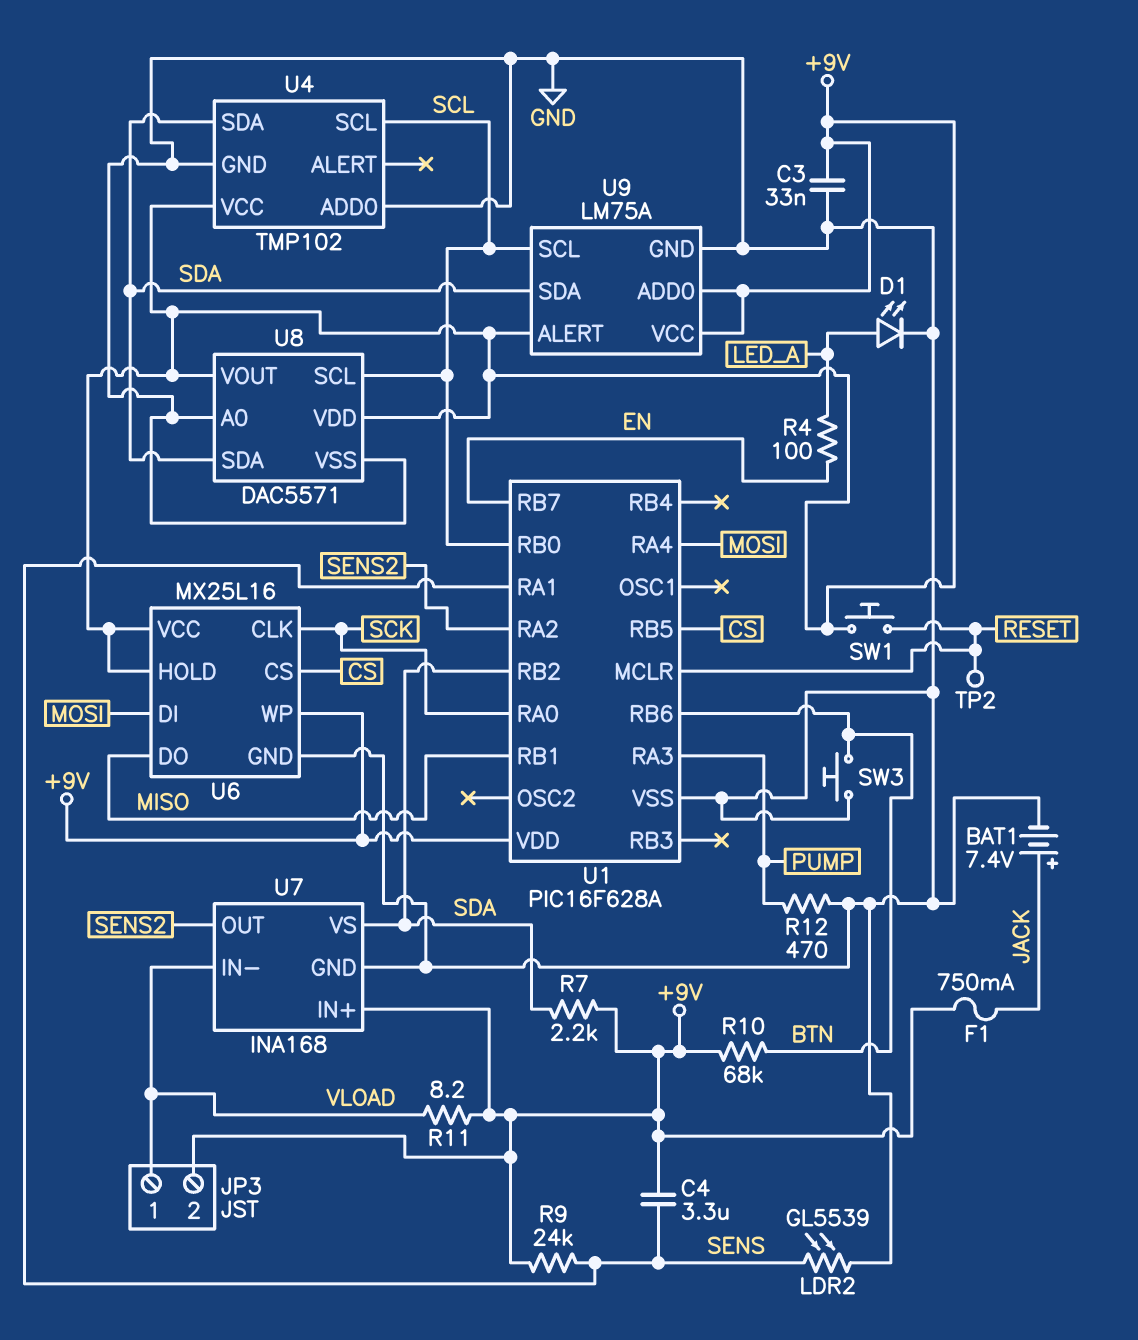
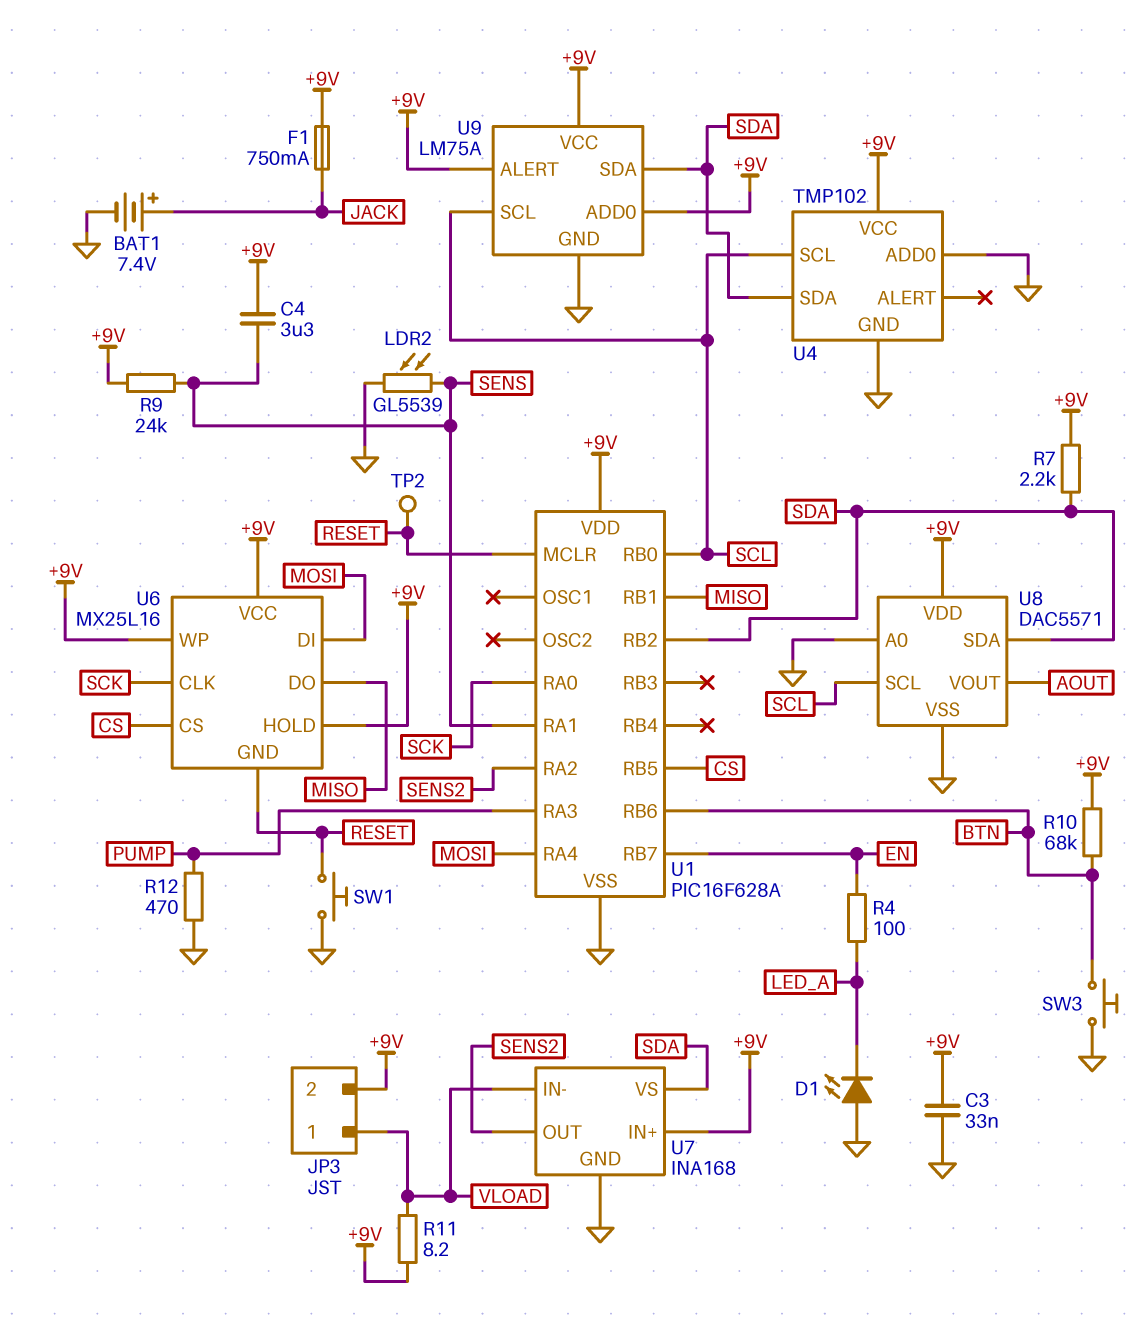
D1: LED (A LED_A, K GND) -> LED (A GND, K LED_A)
SW1: button (+9V, RESET) -> button (GND, RESET)
U6 pin GND: GND -> RESET
U8 pin VOUT: +9V -> AOUT

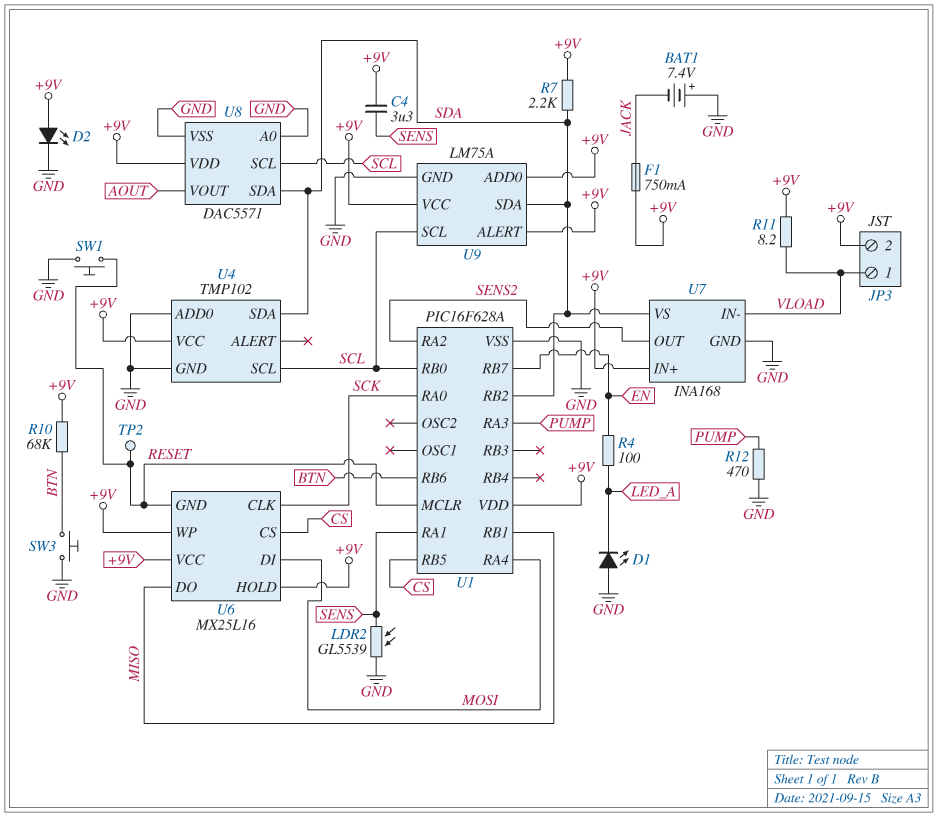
BAT1: 7.4V (plus JACK, minus GND) -> 7.4V (plus GND, minus JACK)
C3: 33nF (+9V, GND) -> none
D2: none -> LED (A +9V, K GND)
R9: 24k (+9V, SENS) -> none

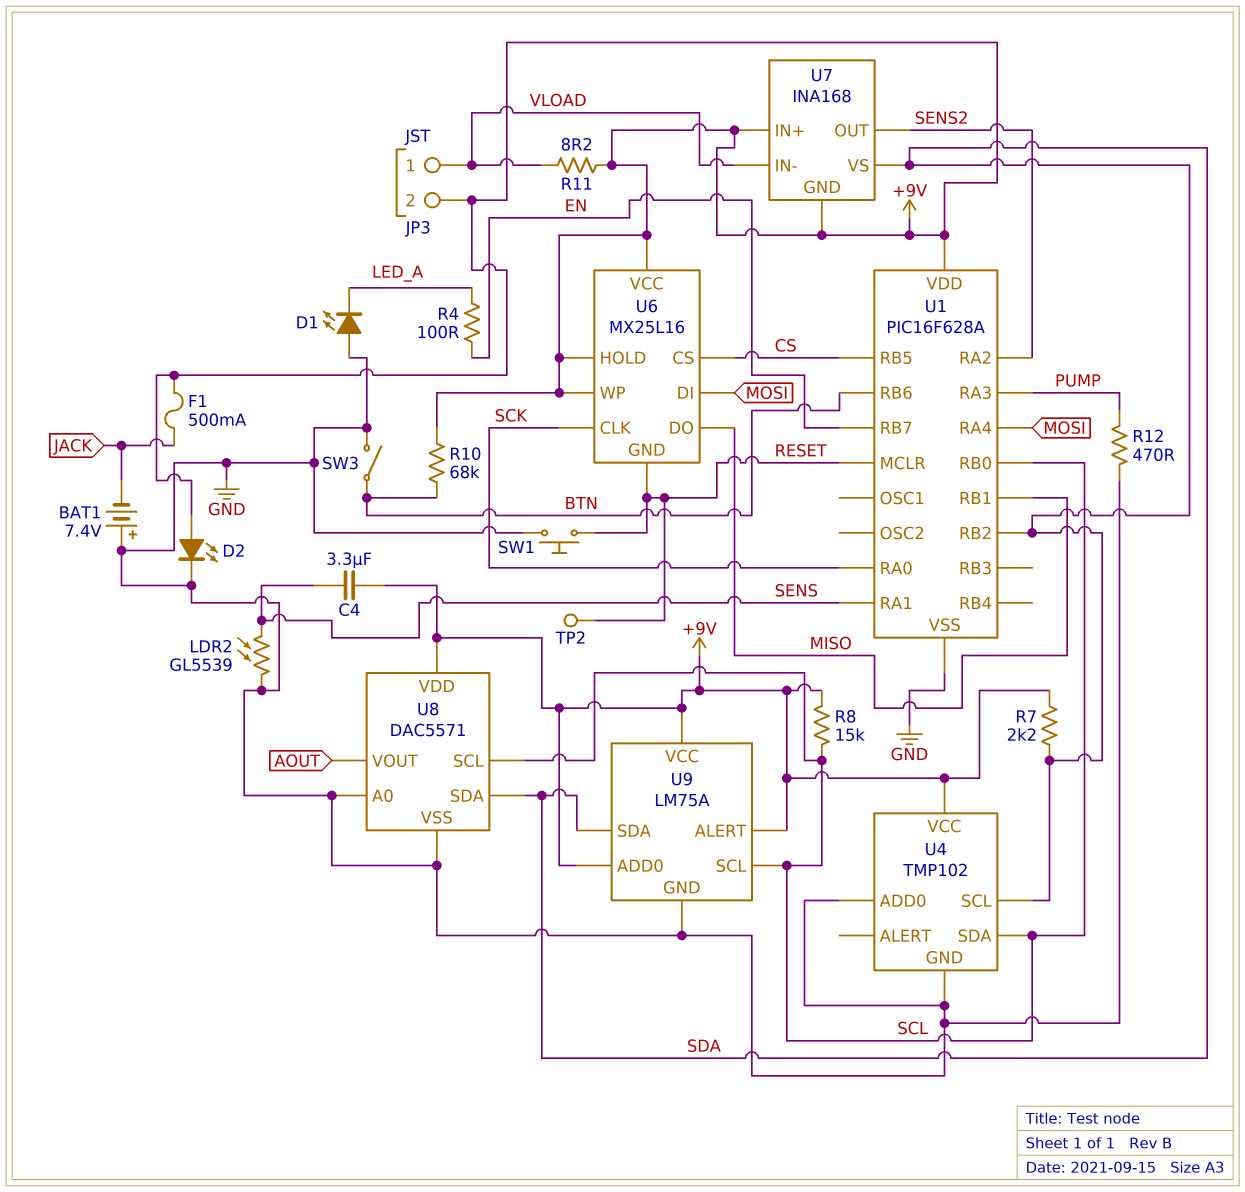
F1: 750mA (+9V, JACK) -> 500mA (+9V, JACK)
R8: none -> 15k (+9V, SCL)
SW3: button (BTN, GND) -> switch (BTN, GND)
U4 pin SCL: SCL -> SDA
U4 pin SDA: SDA -> SCL
U7 pin GND: GND -> +9V

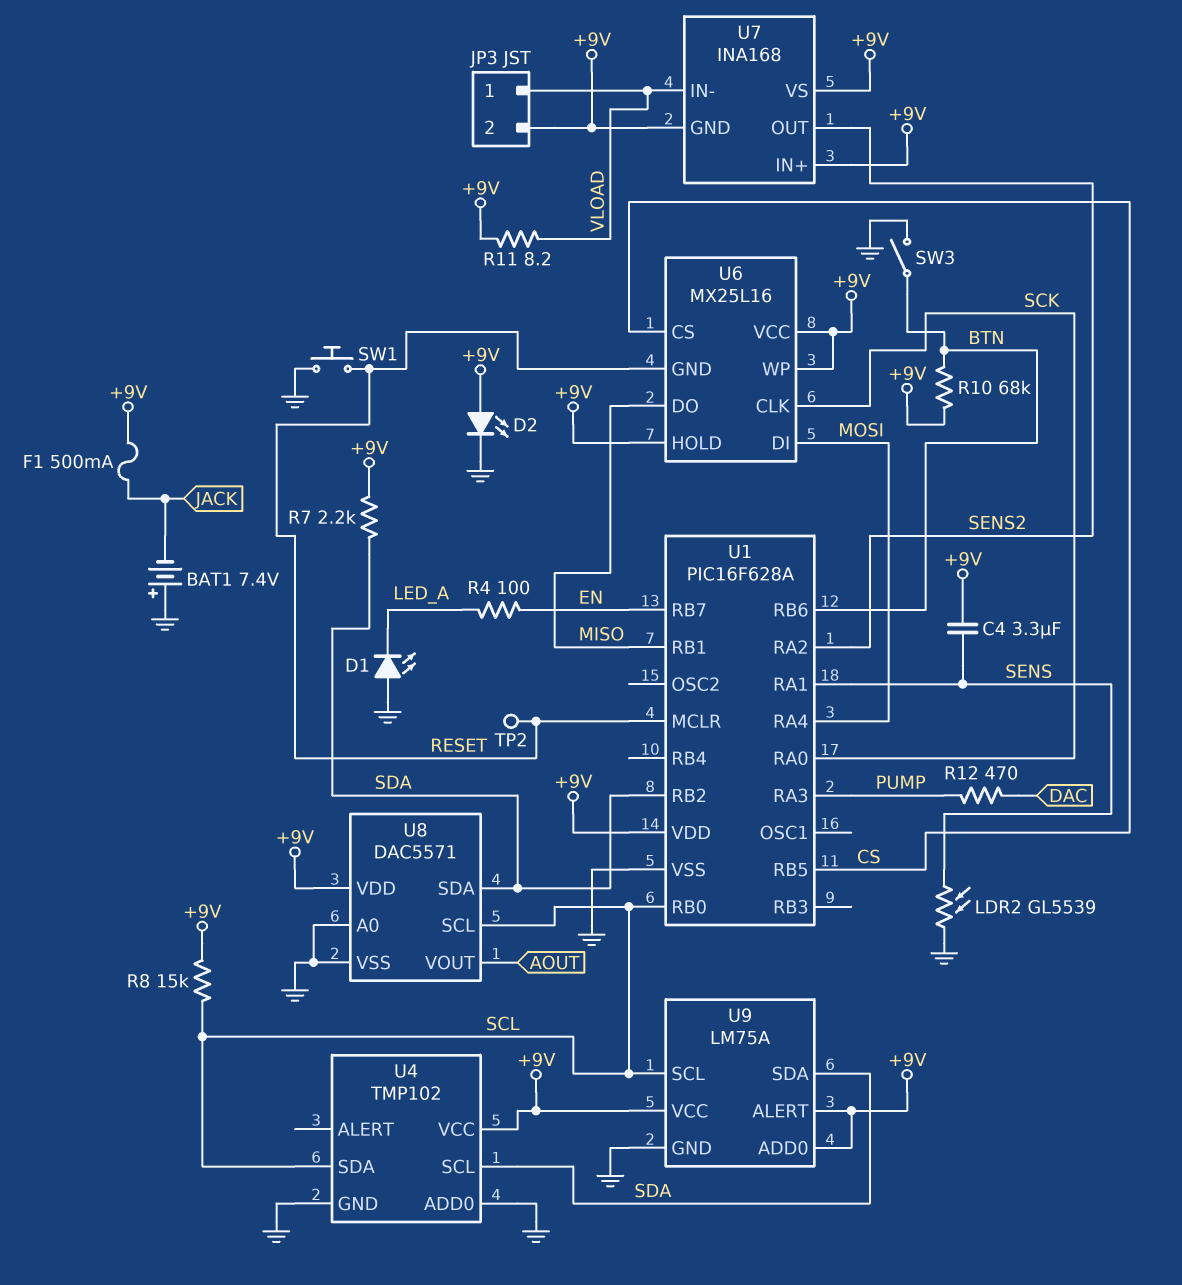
R12: 470 (GND, PUMP) -> 470 (DAC, PUMP)
U7 pin VS: SDA -> +9V

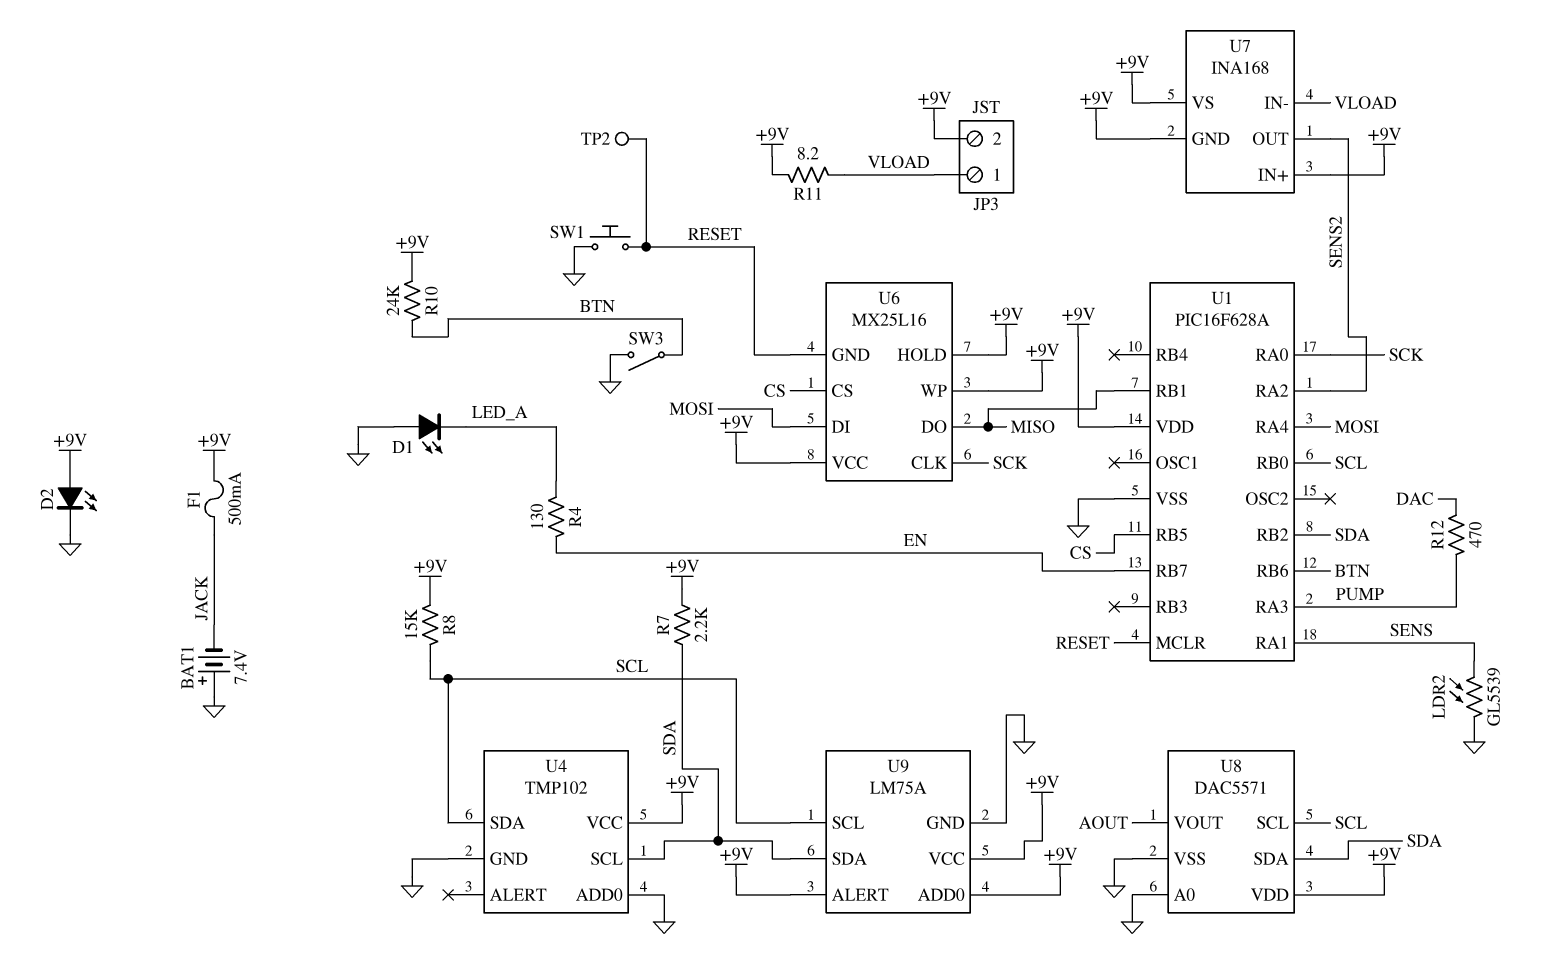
C4: 3.3uF (+9V, SENS) -> none
R4: 100 (EN, LED_A) -> 130 (EN, LED_A)
R10: 68k (+9V, BTN) -> 24k (+9V, BTN)

